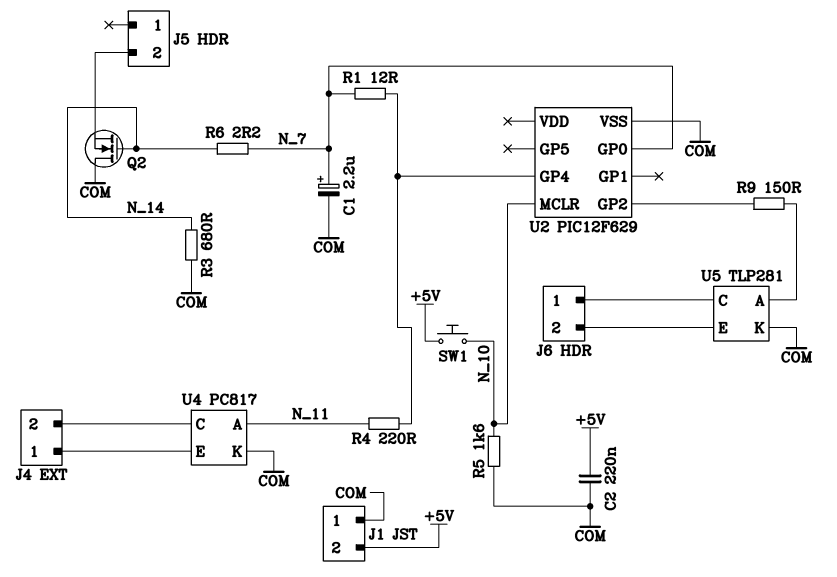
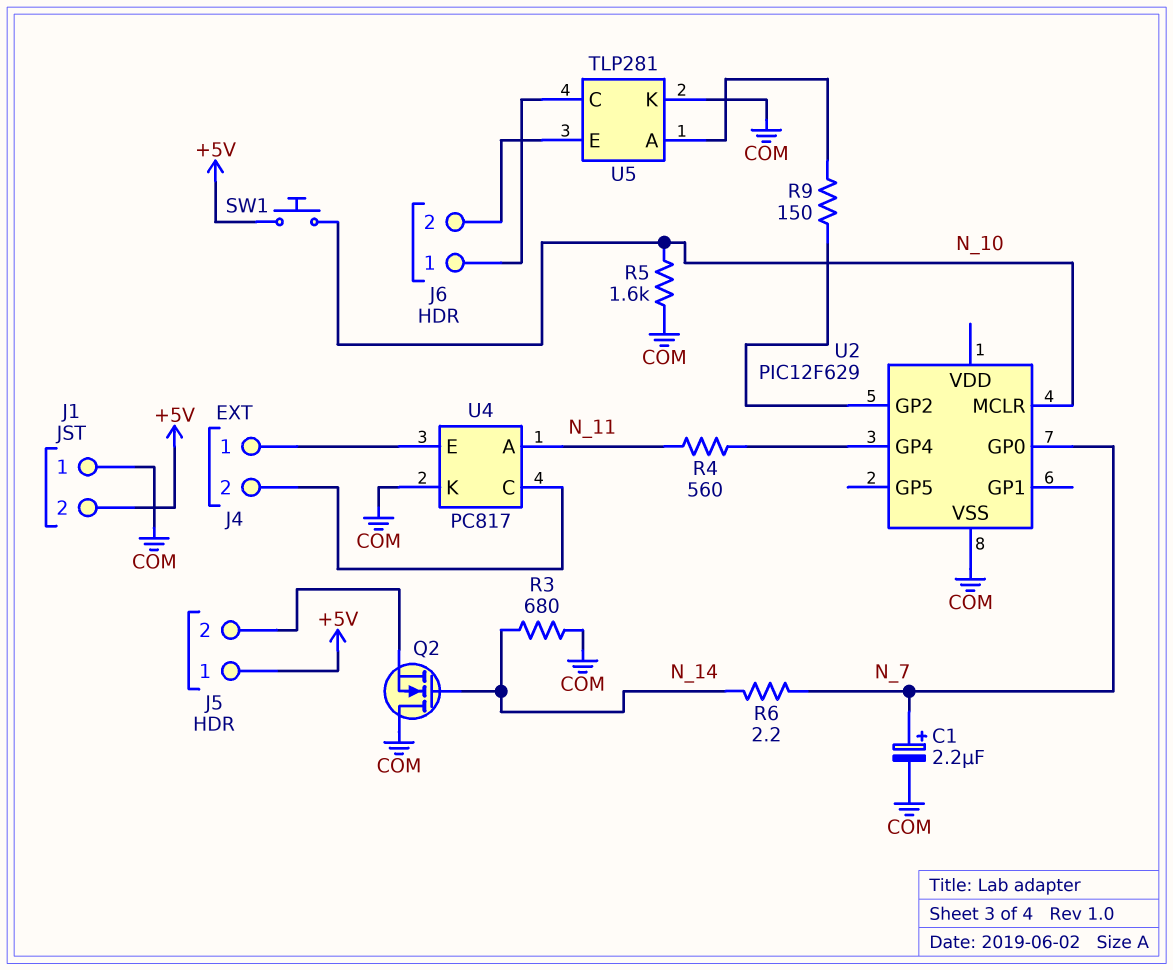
C2: 220nF (+5V, COM) -> none
J5 pin 1: none -> +5V
R1: 12 (N_7, U2/GP4) -> none
R4: 220 (N_11, U2/GP4) -> 560 (N_11, U2/GP4)

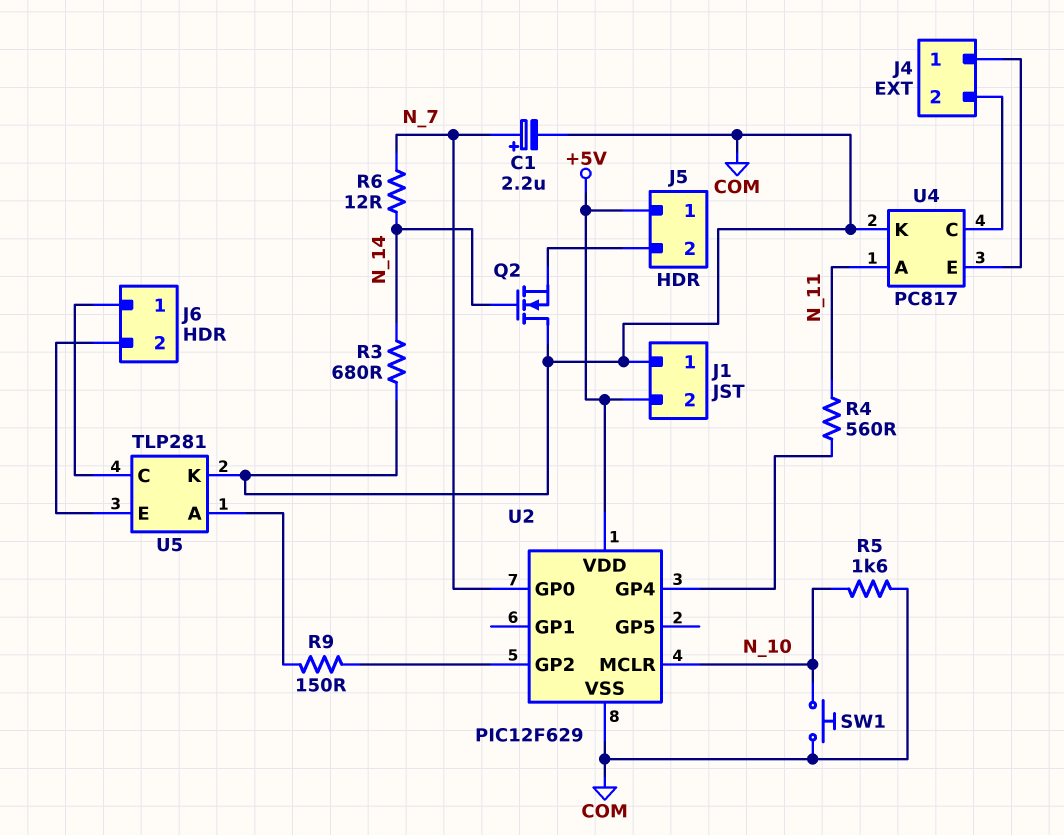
R6: 2.2 (N_7, N_14) -> 12 (N_7, N_14)
SW1: button (+5V, N_10) -> button (COM, N_10)
U2 pin VDD: none -> +5V

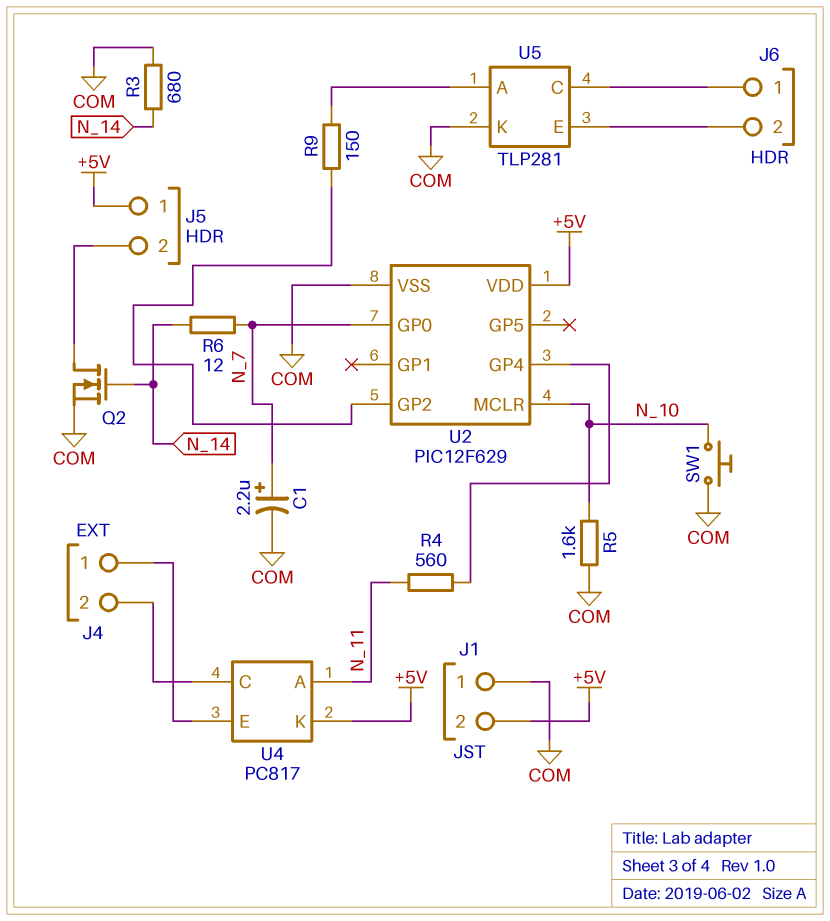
Q2: NMOS (G N_14, D COM, S J5/2) -> NMOS (G N_14, D J5/2, S COM)
U4 pin K: COM -> +5V

